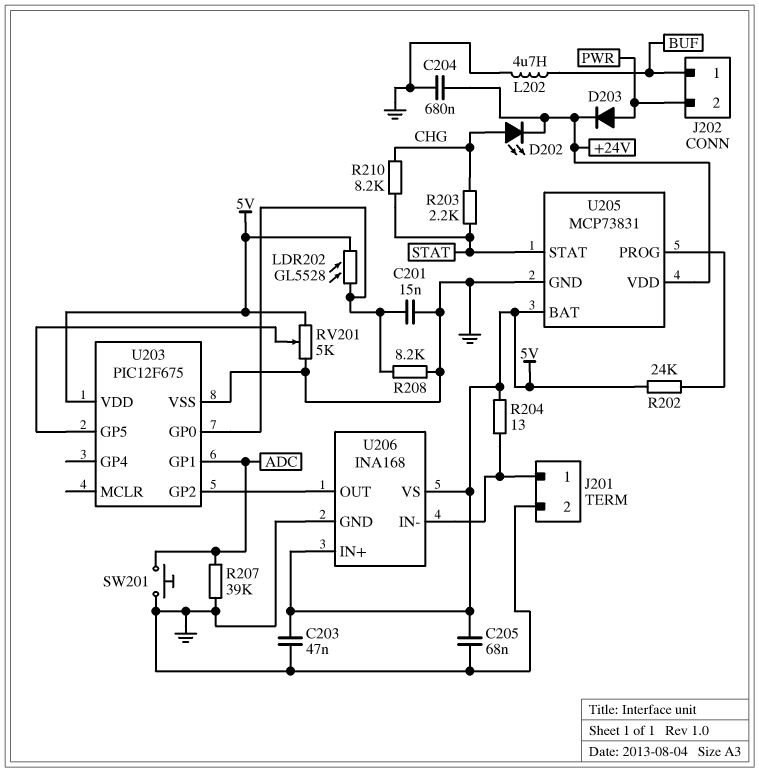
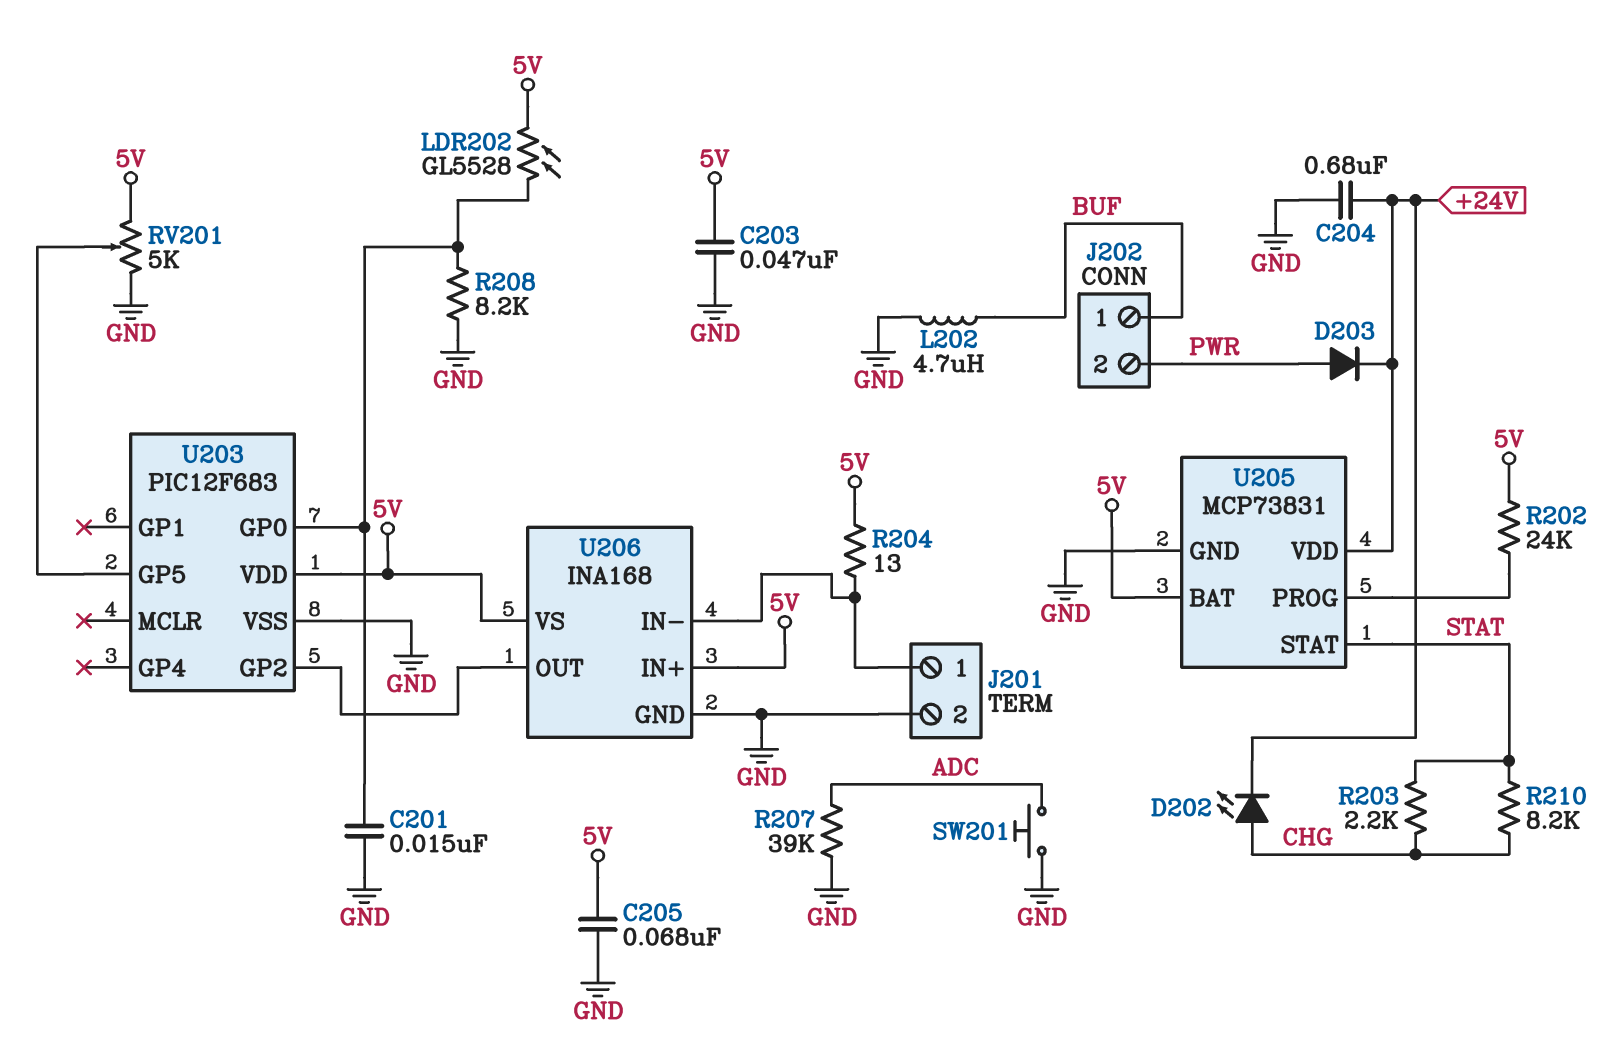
U203: PIC12F675 -> PIC12F683
U203 pin GP1: ADC -> none

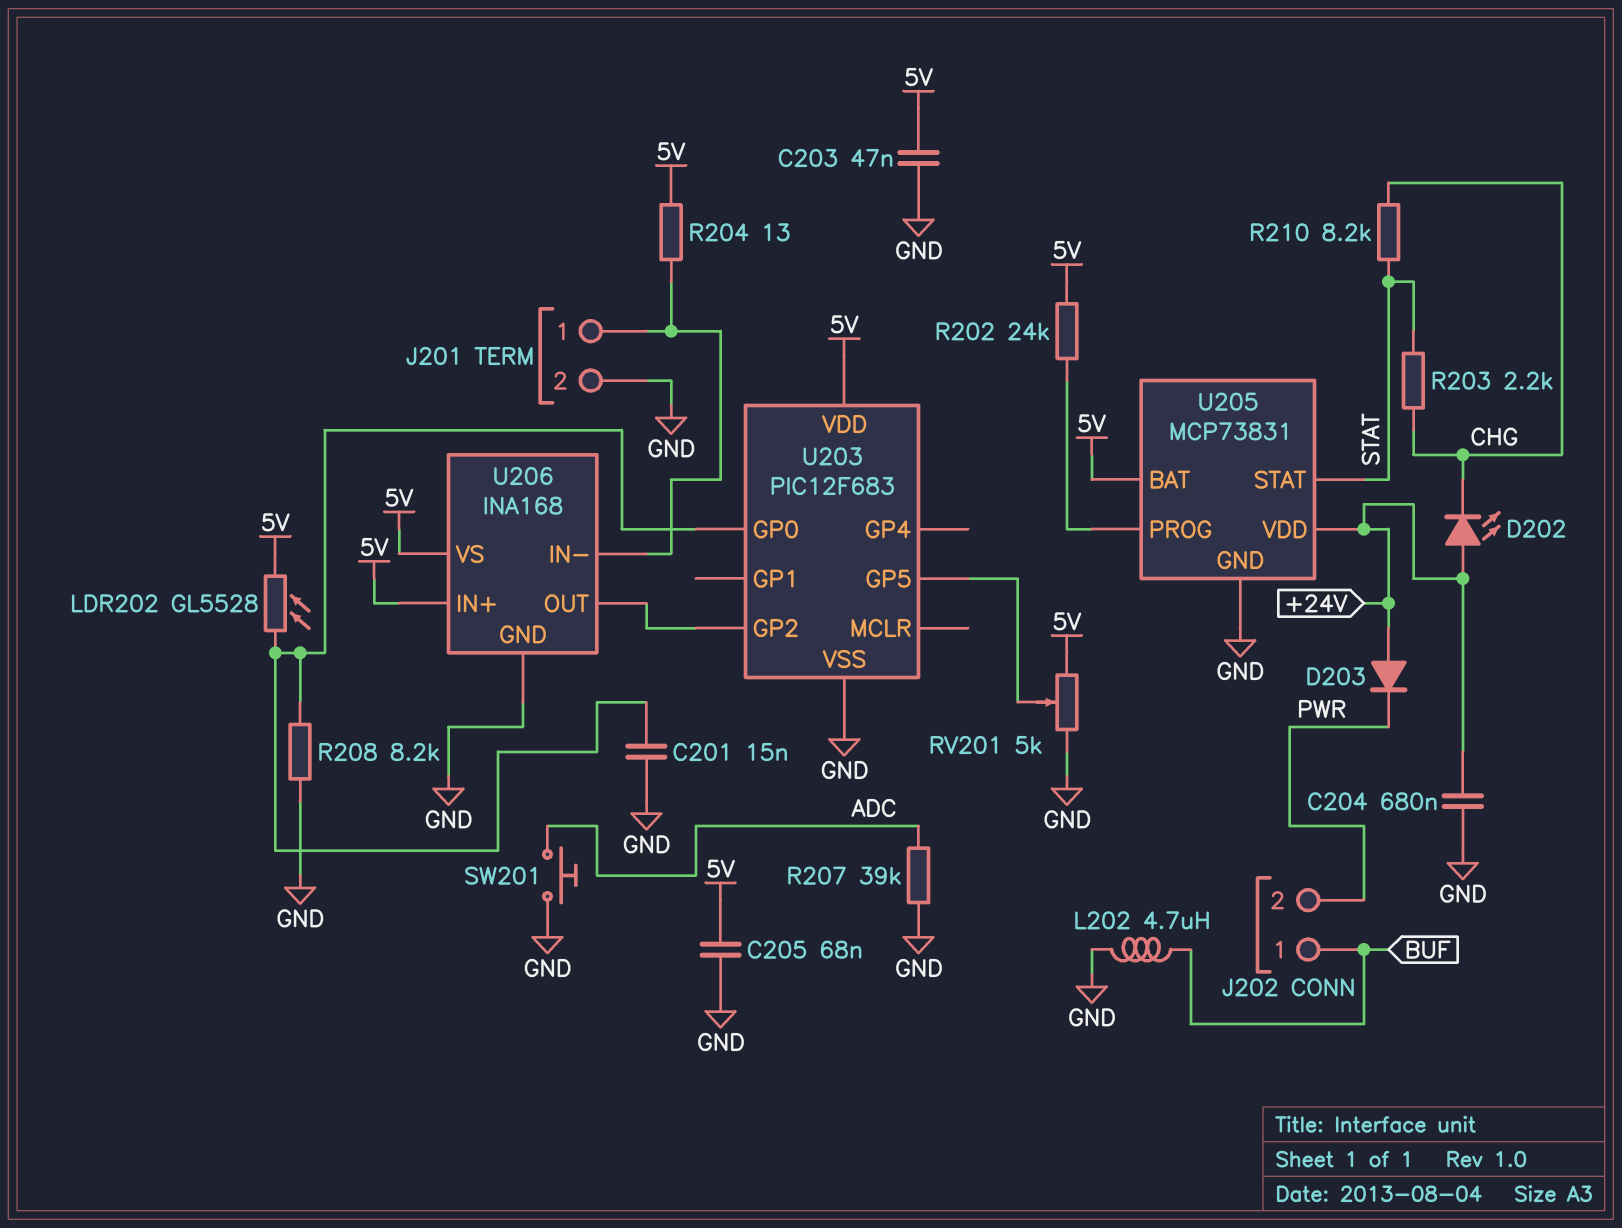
D202: LED (A CHG, K +24V) -> LED (A +24V, K CHG)
D203: diode (A PWR, K +24V) -> diode (A +24V, K PWR)

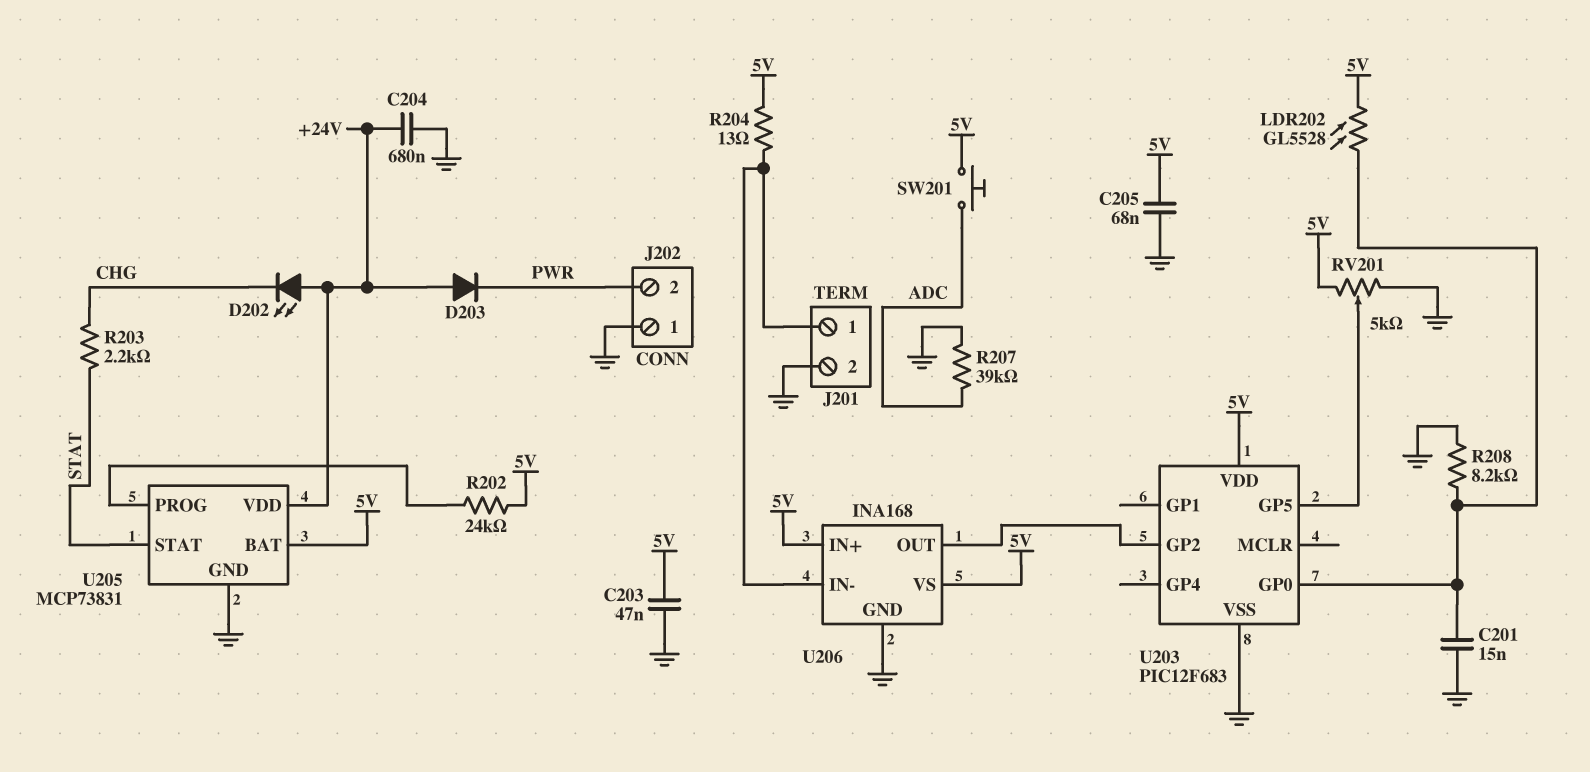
J202 pin 1: BUF -> GND
L202: 4.7uH (BUF, GND) -> none
R210: 8.2k (CHG, STAT) -> none
SW201: button (ADC, GND) -> button (5V, ADC)

